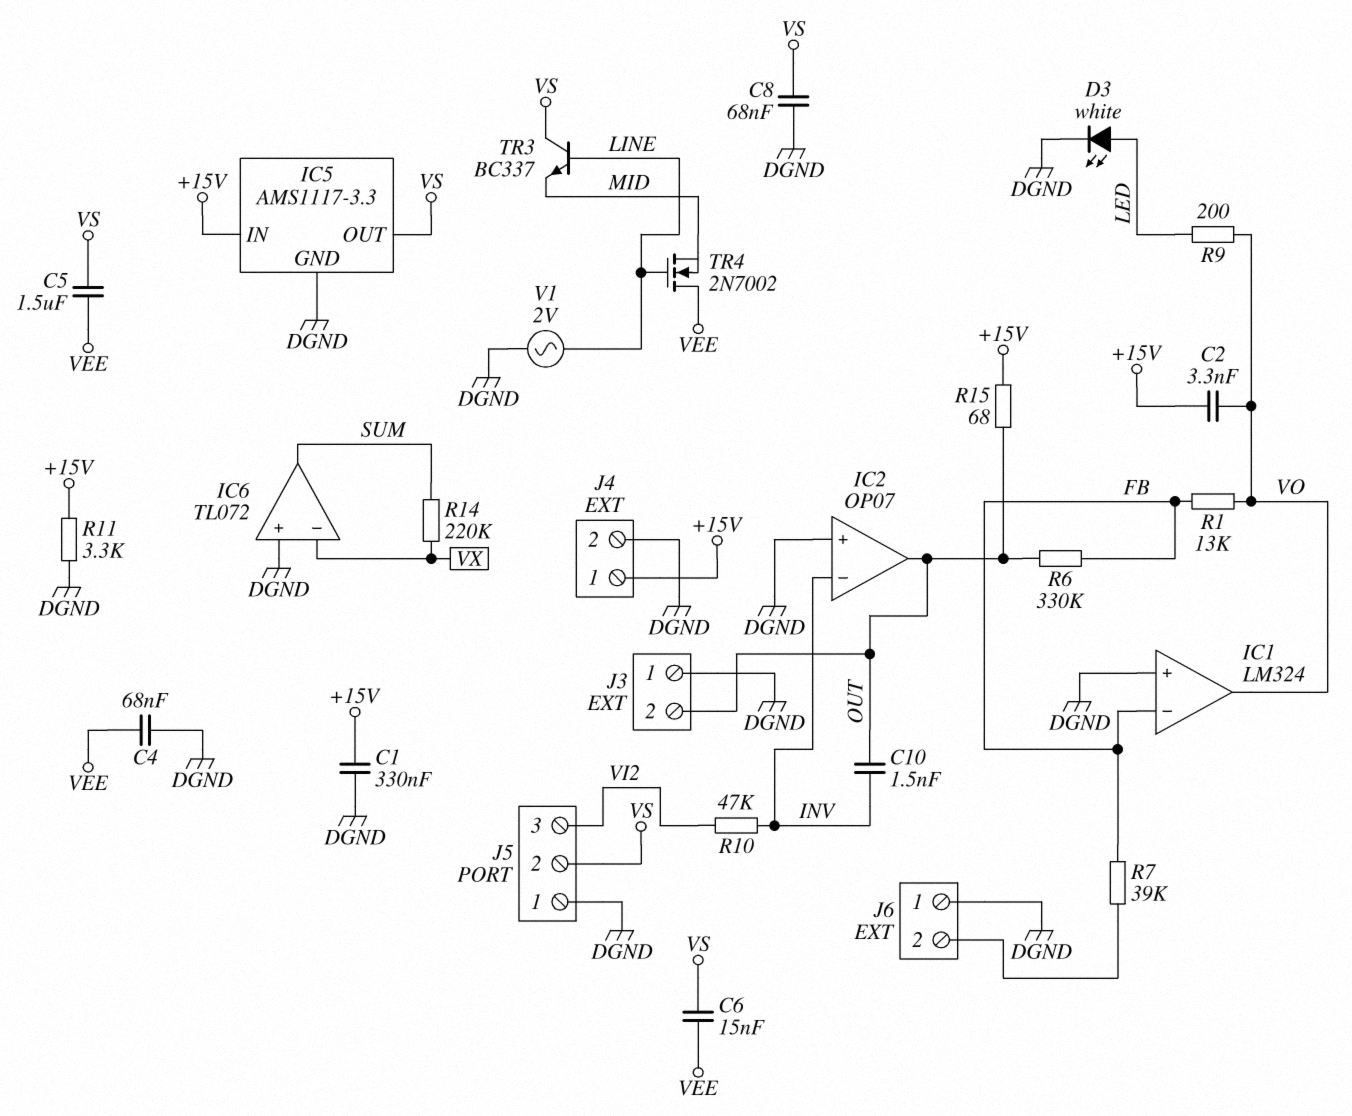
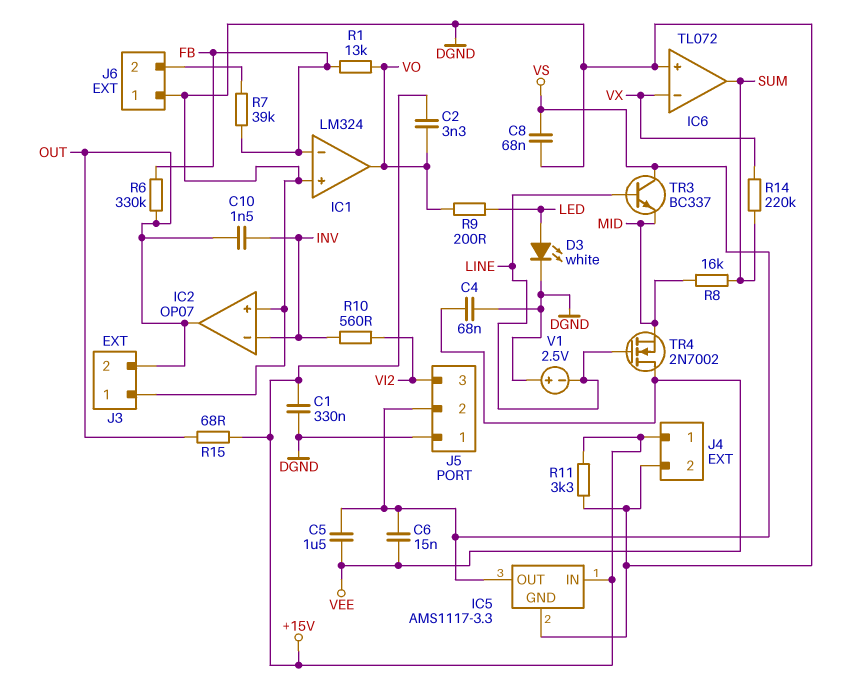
R8: none -> 16k (MID, SUM)
R10: 47k (INV, VI2) -> 560 (INV, VI2)
V1: AC 2V (DGND, LINE) -> 2.5V (plus DGND, minus LINE)

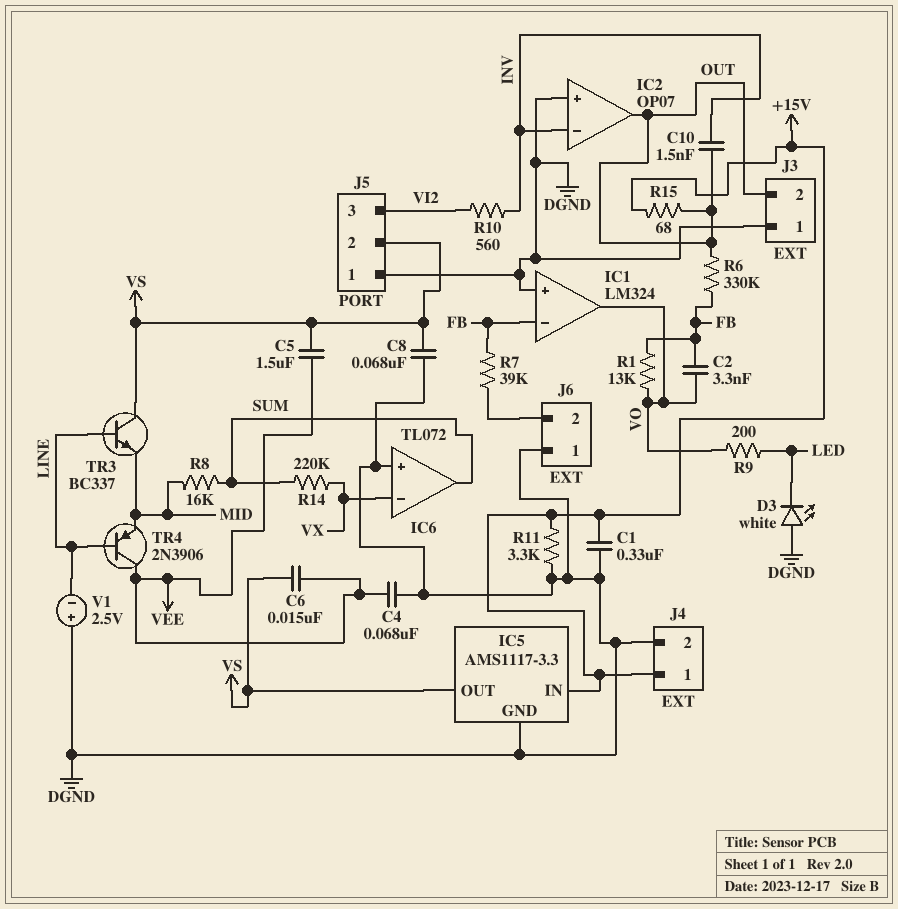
C2: 3.3nF (+15V, VO) -> 3.3nF (FB, VO)
D3: LED white (A LED, K DGND) -> LED white (A DGND, K LED)
TR4: NMOS 2N7002 (G LINE, D VEE, S MID) -> PNP 2N3906 (B LINE, C VEE, E MID)

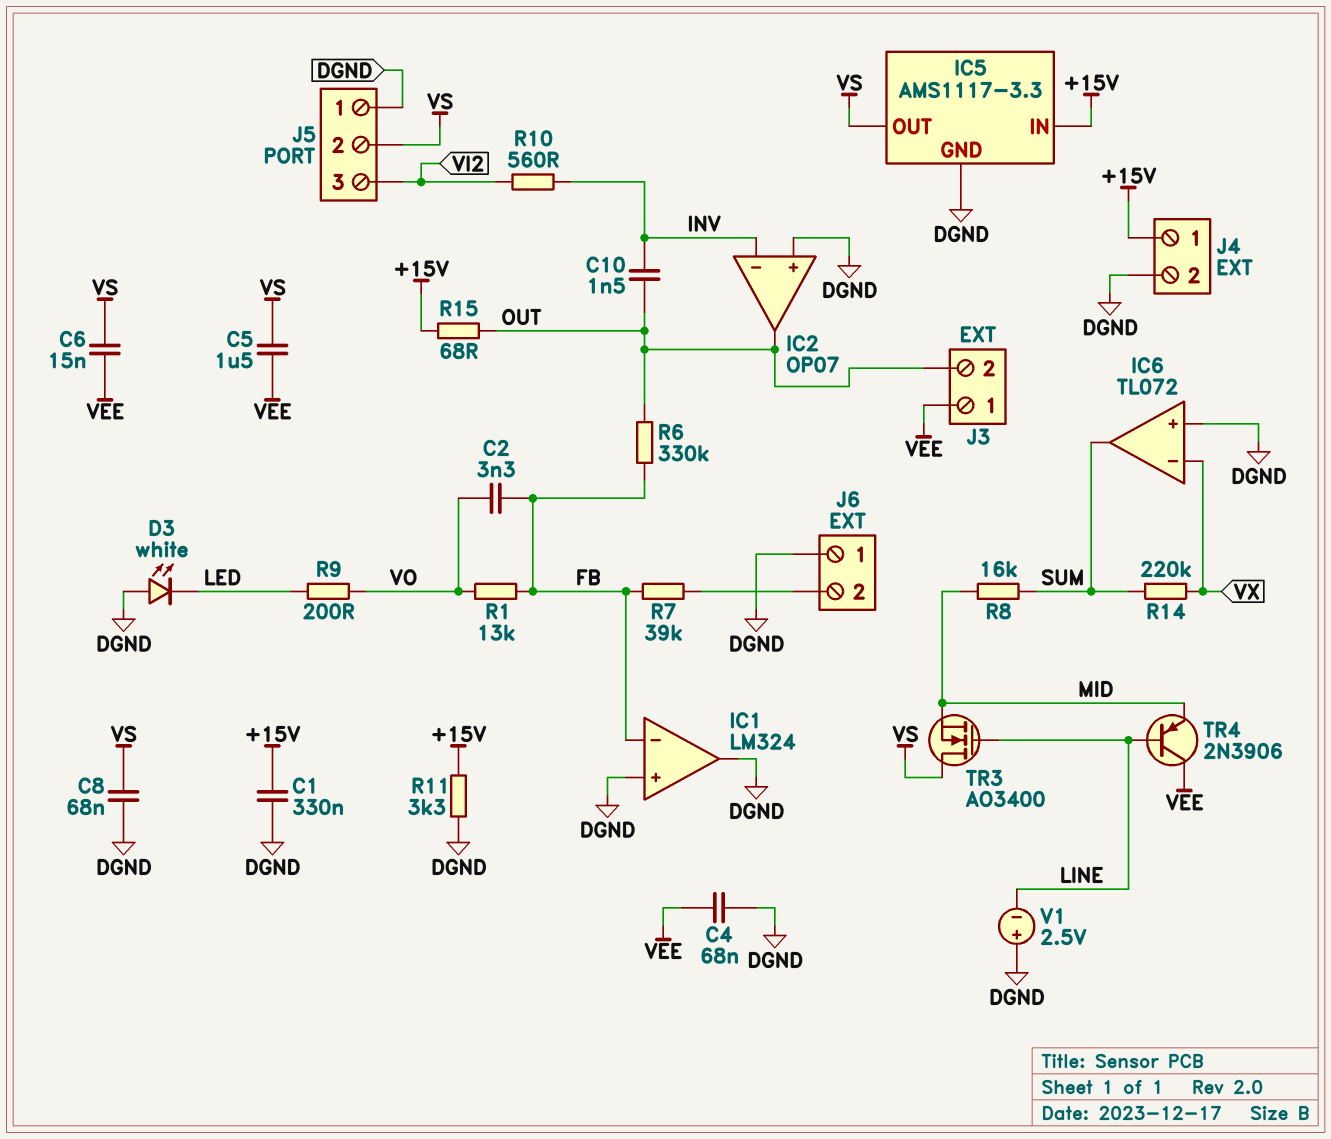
IC1 pin out: VO -> DGND
J3 pin 1: DGND -> VEE
TR3: NPN BC337 (B LINE, C VS, E MID) -> NMOS AO3400 (G LINE, D VS, S MID)

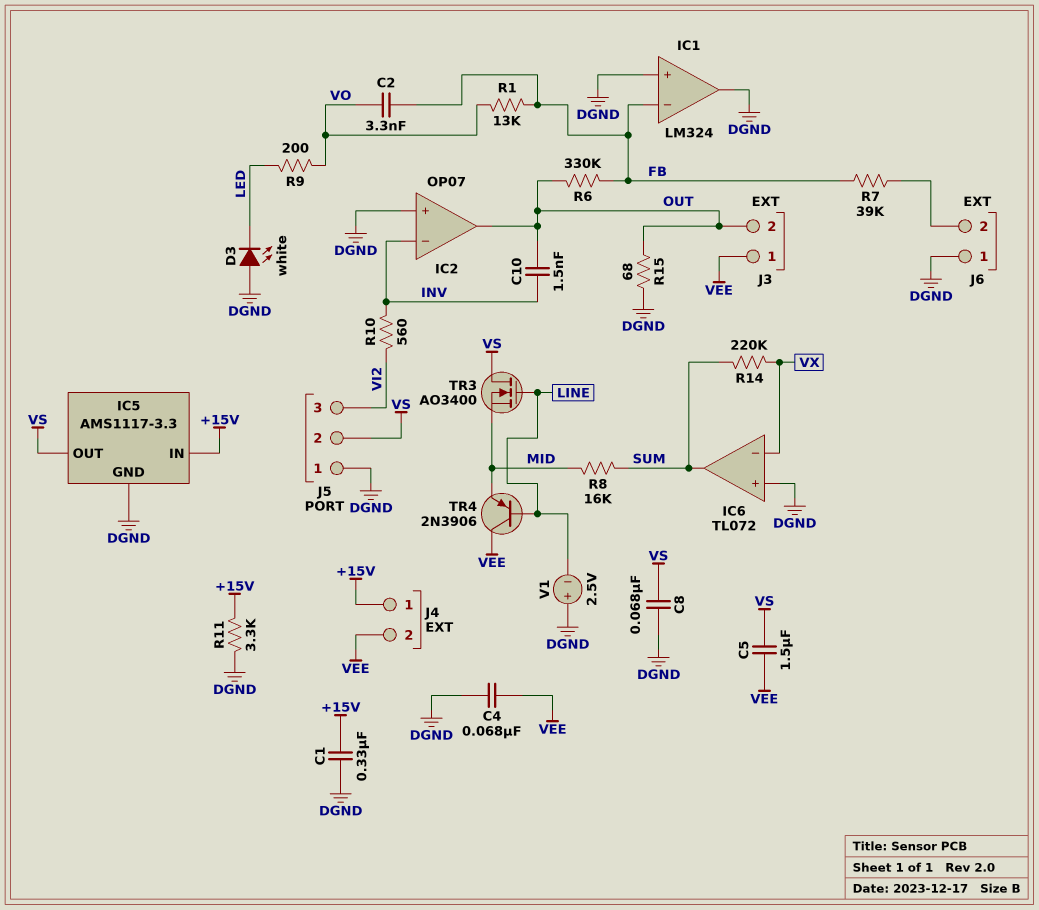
C6: 15nF (VEE, VS) -> none
J4 pin 2: DGND -> VEE
R15: 68 (+15V, OUT) -> 68 (DGND, OUT)

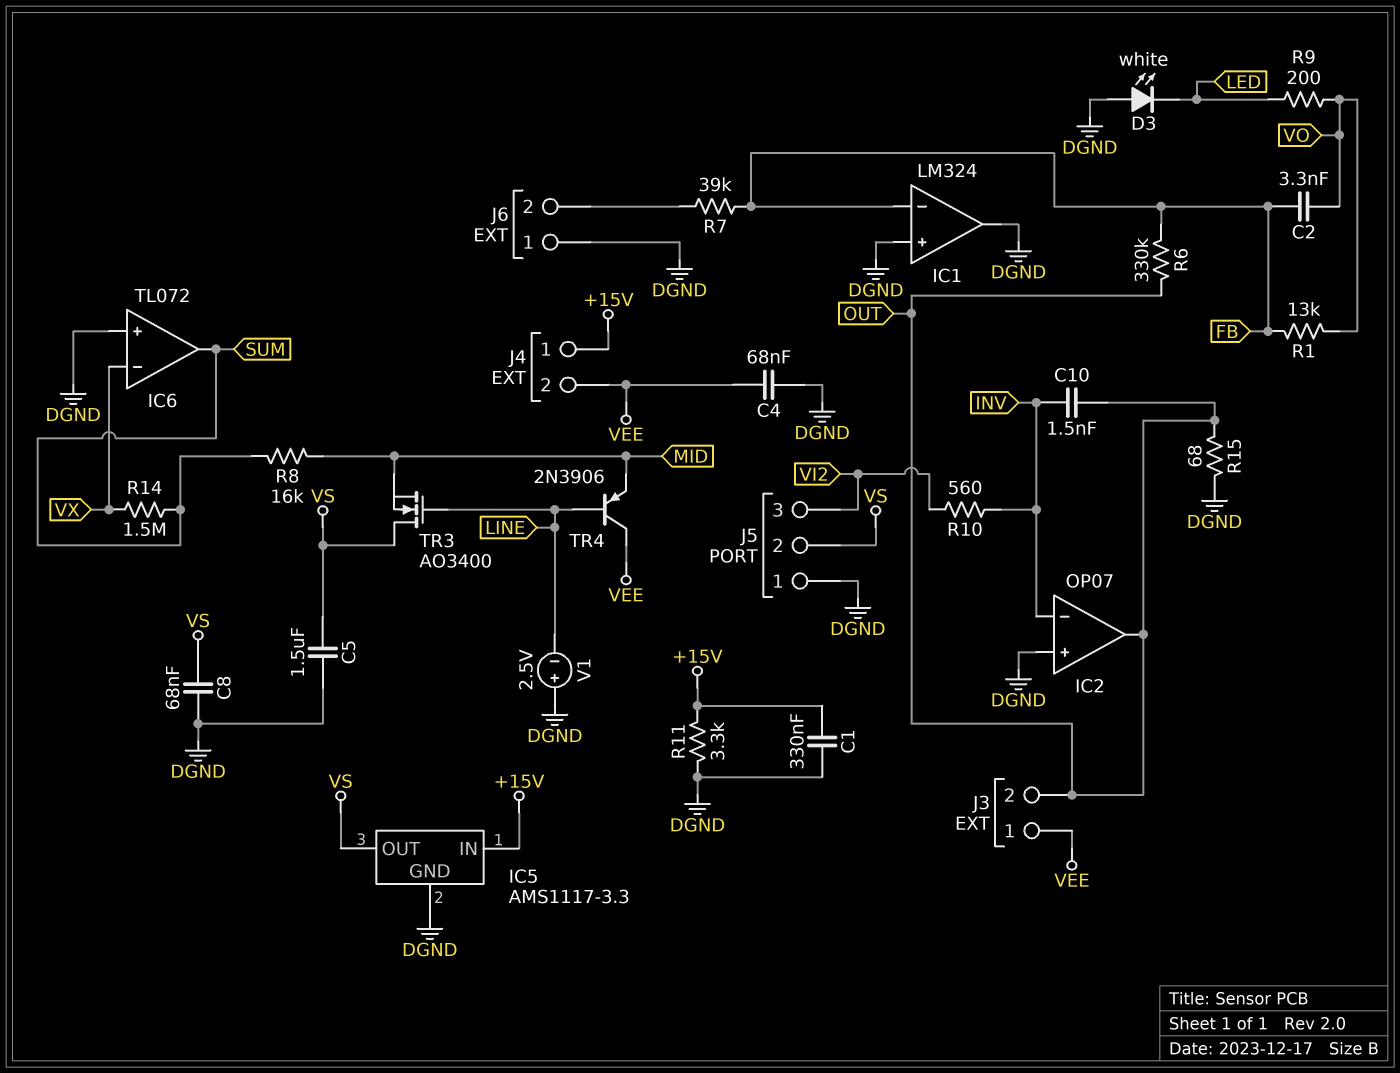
C5: 1.5uF (VEE, VS) -> 1.5uF (DGND, VS)
R14: 220k (SUM, VX) -> 1.5M (SUM, VX)

